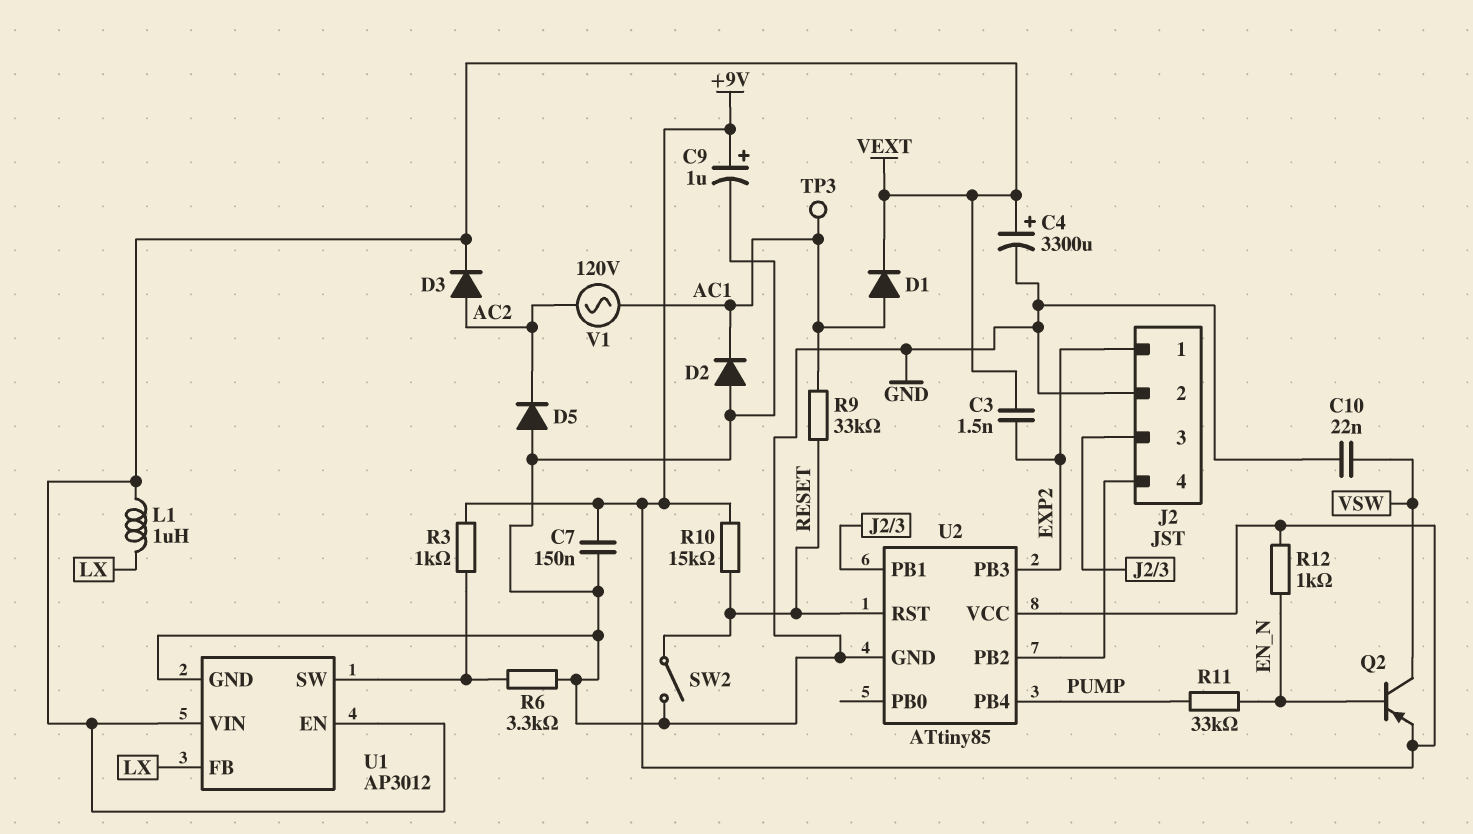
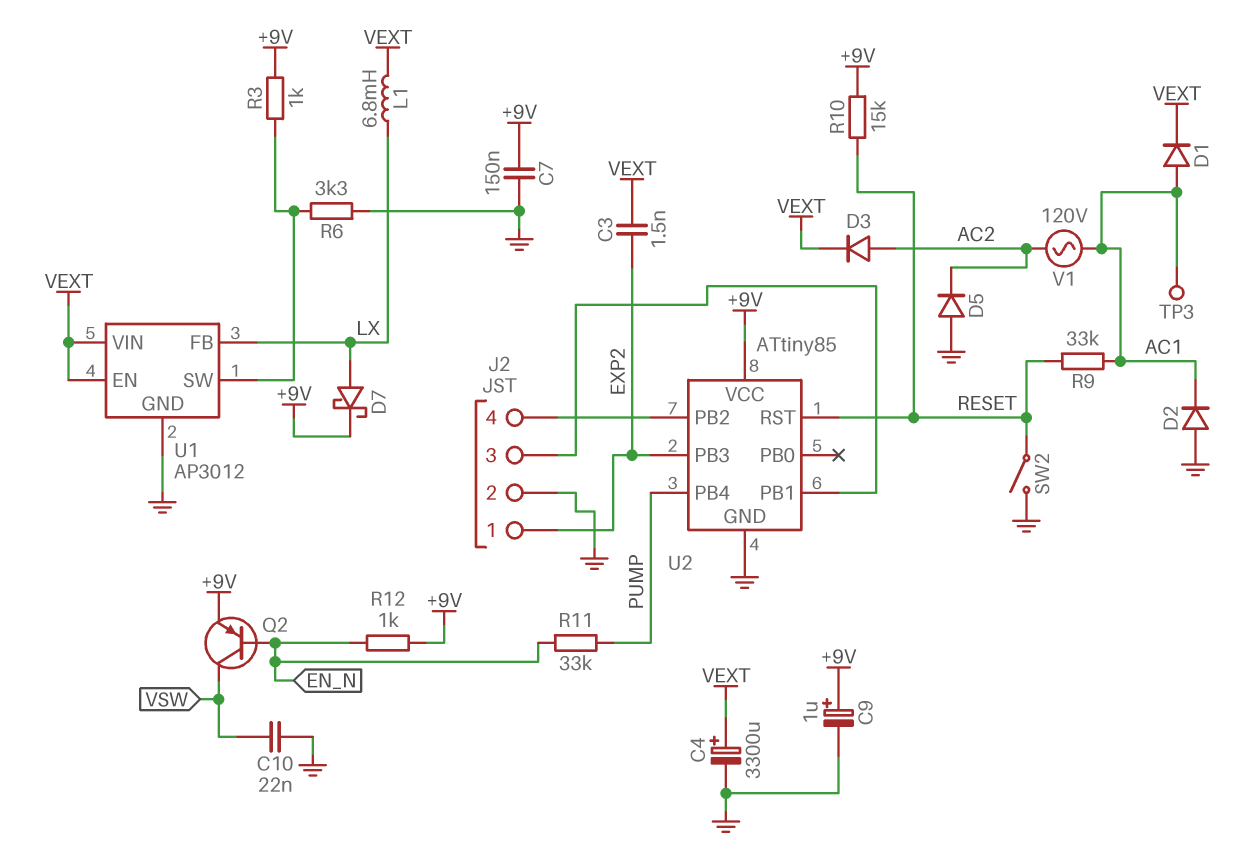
D7: none -> schottky (A LX, K +9V)
L1: 1uH (LX, VEXT) -> 6.8mH (LX, VEXT)

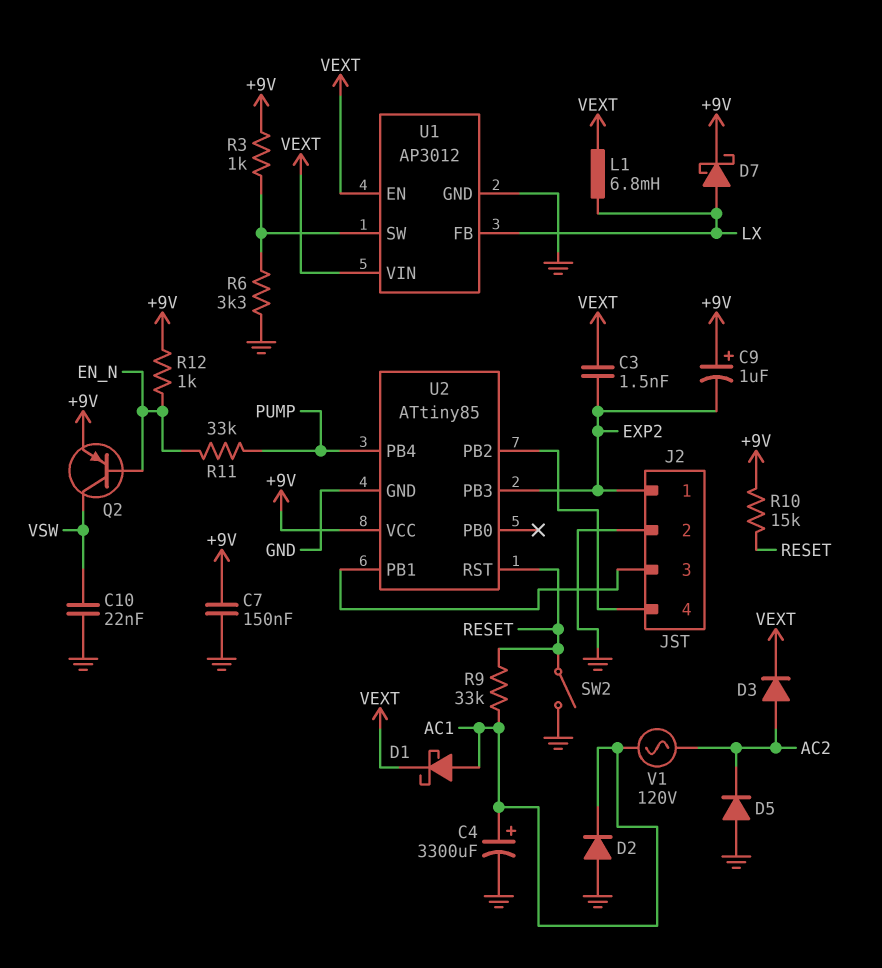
C4: 3300uF (plus VEXT, minus GND) -> 3300uF (plus AC1, minus GND)
C9: 1uF (plus +9V, minus GND) -> 1uF (plus +9V, minus EXP2)
D1: diode (A AC1, K VEXT) -> schottky (A AC1, K VEXT)
TP3: test point (AC1) -> none

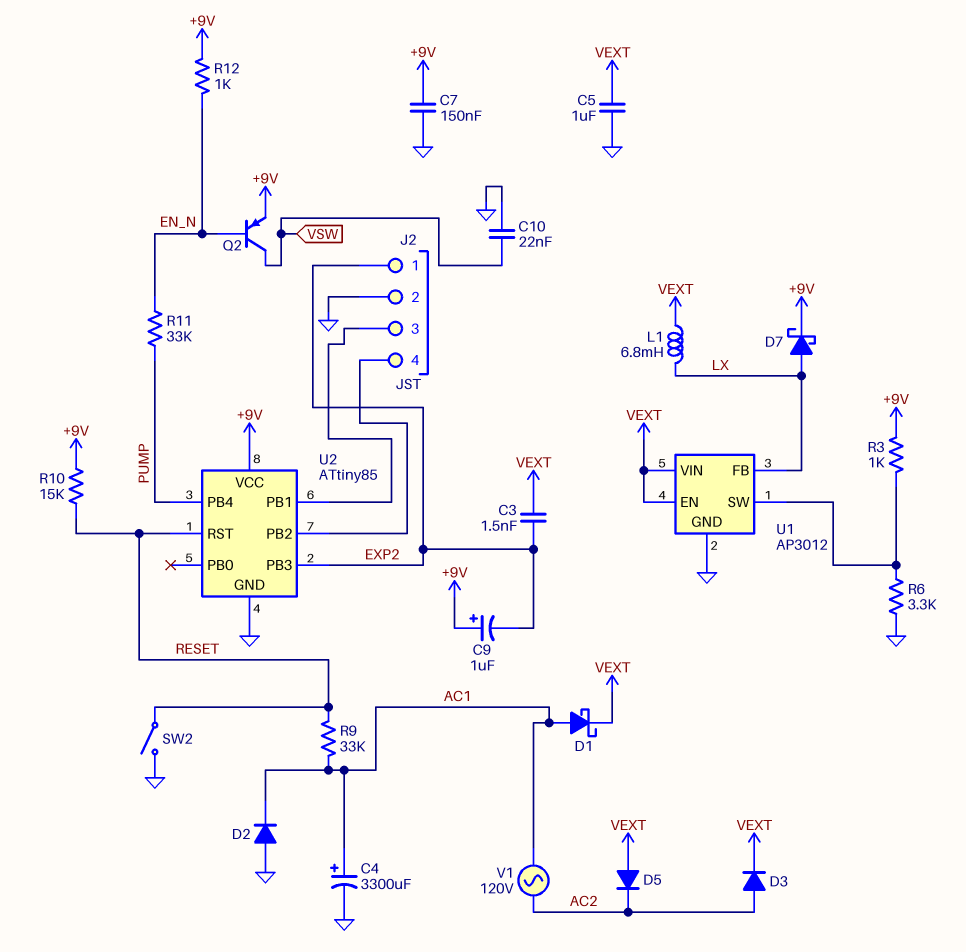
C5: none -> 1uF (GND, VEXT)
D5: diode (A GND, K AC2) -> diode (A VEXT, K AC2)

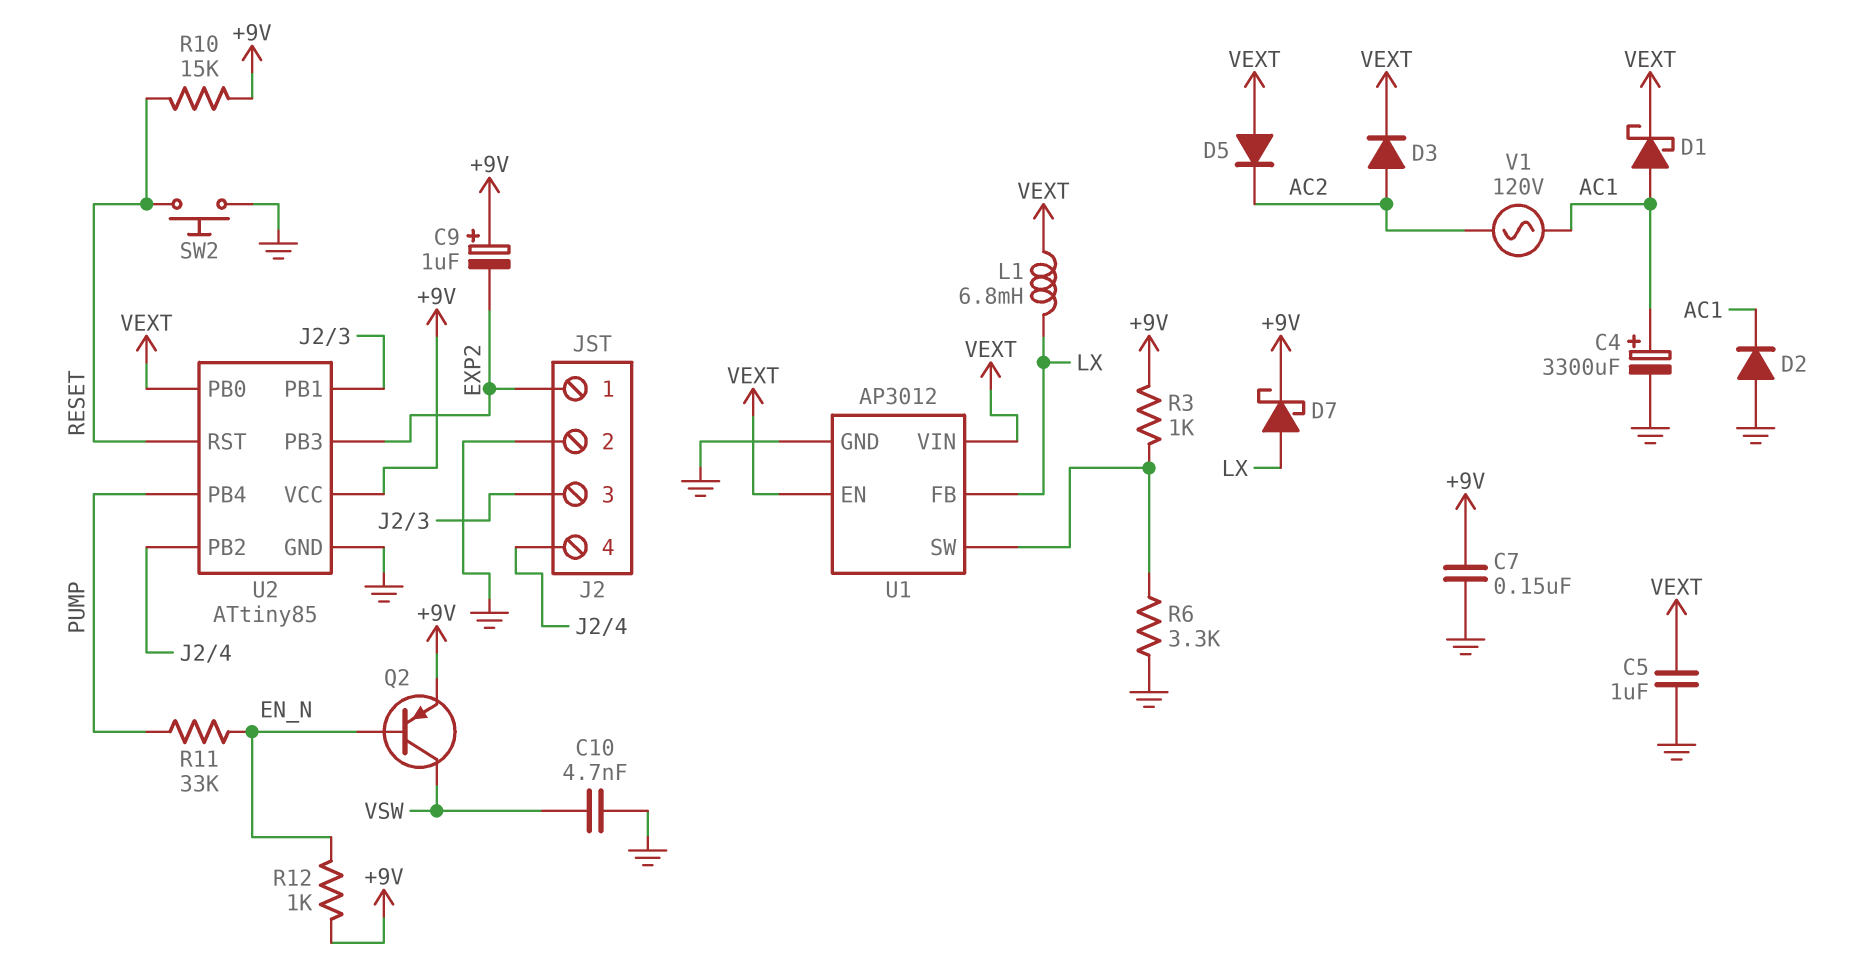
C3: 1.5nF (EXP2, VEXT) -> none
C10: 22nF (GND, VSW) -> 4.7nF (GND, VSW)
R9: 33k (AC1, RESET) -> none
SW2: switch (GND, RESET) -> button (GND, RESET)
U2 pin PB0: none -> VEXT

